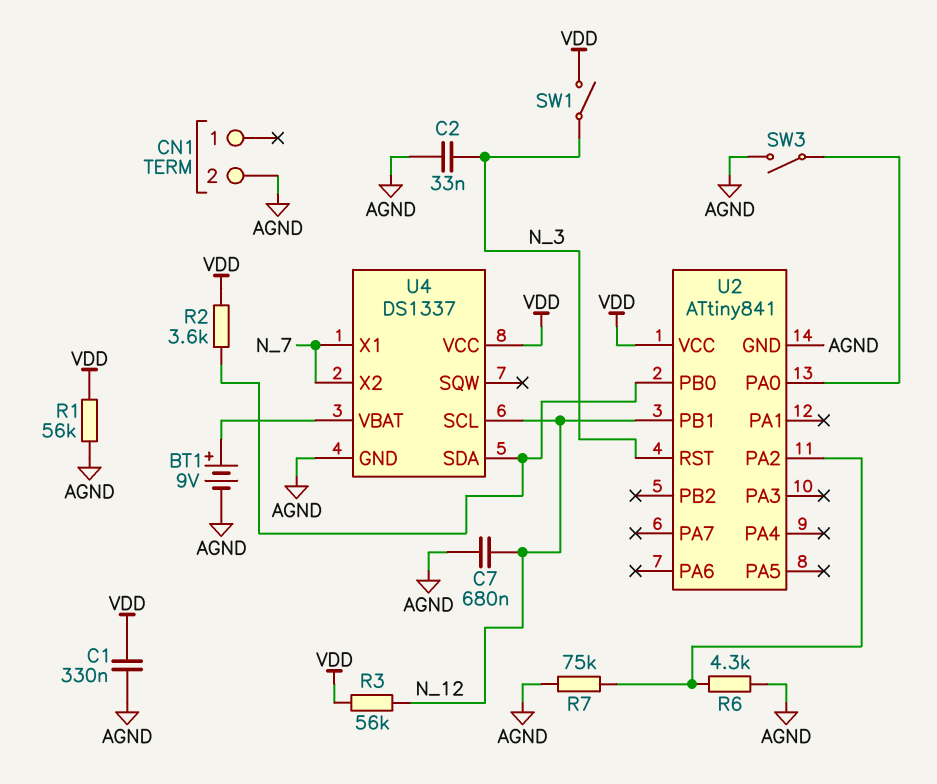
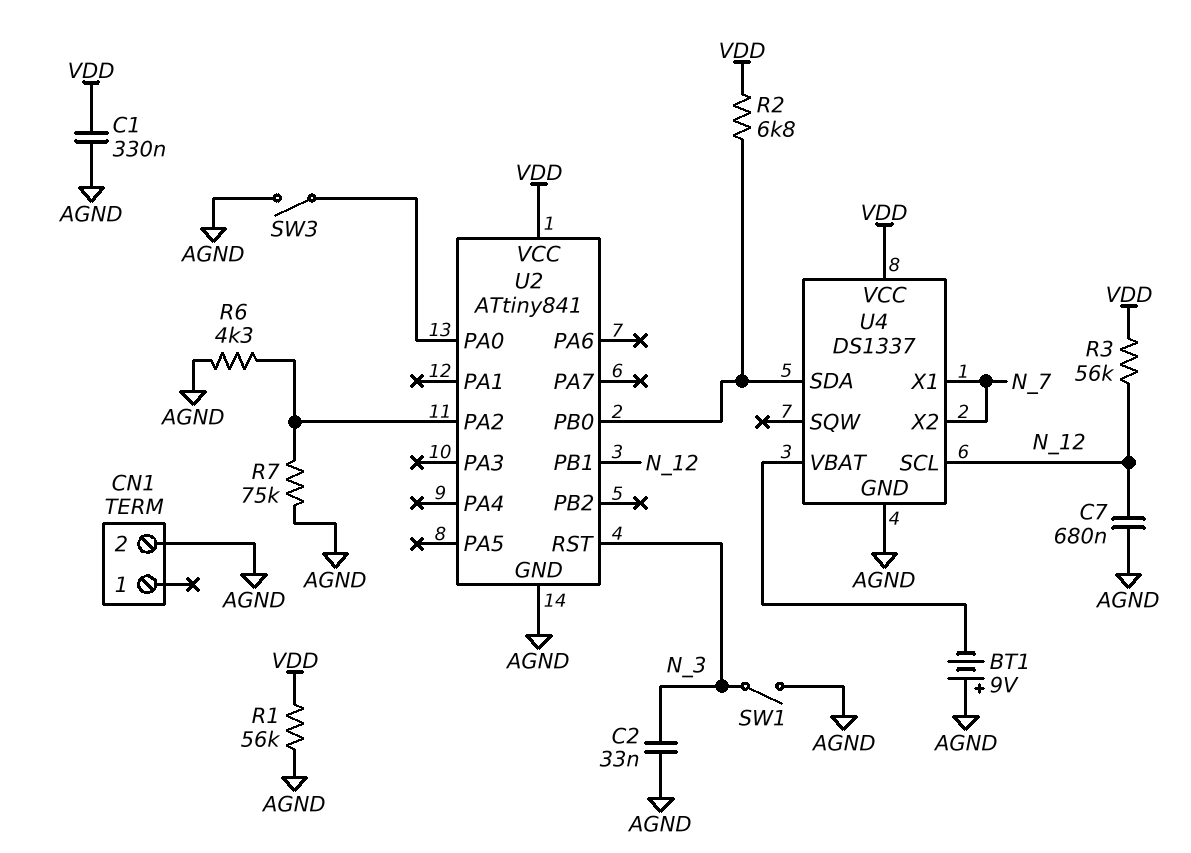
BT1: 9V (plus U4/VBAT, minus AGND) -> 9V (plus AGND, minus U4/VBAT)
R2: 3.6k (U2/PB0, VDD) -> 6.8k (U2/PB0, VDD)
SW1: switch (N_3, VDD) -> switch (AGND, N_3)

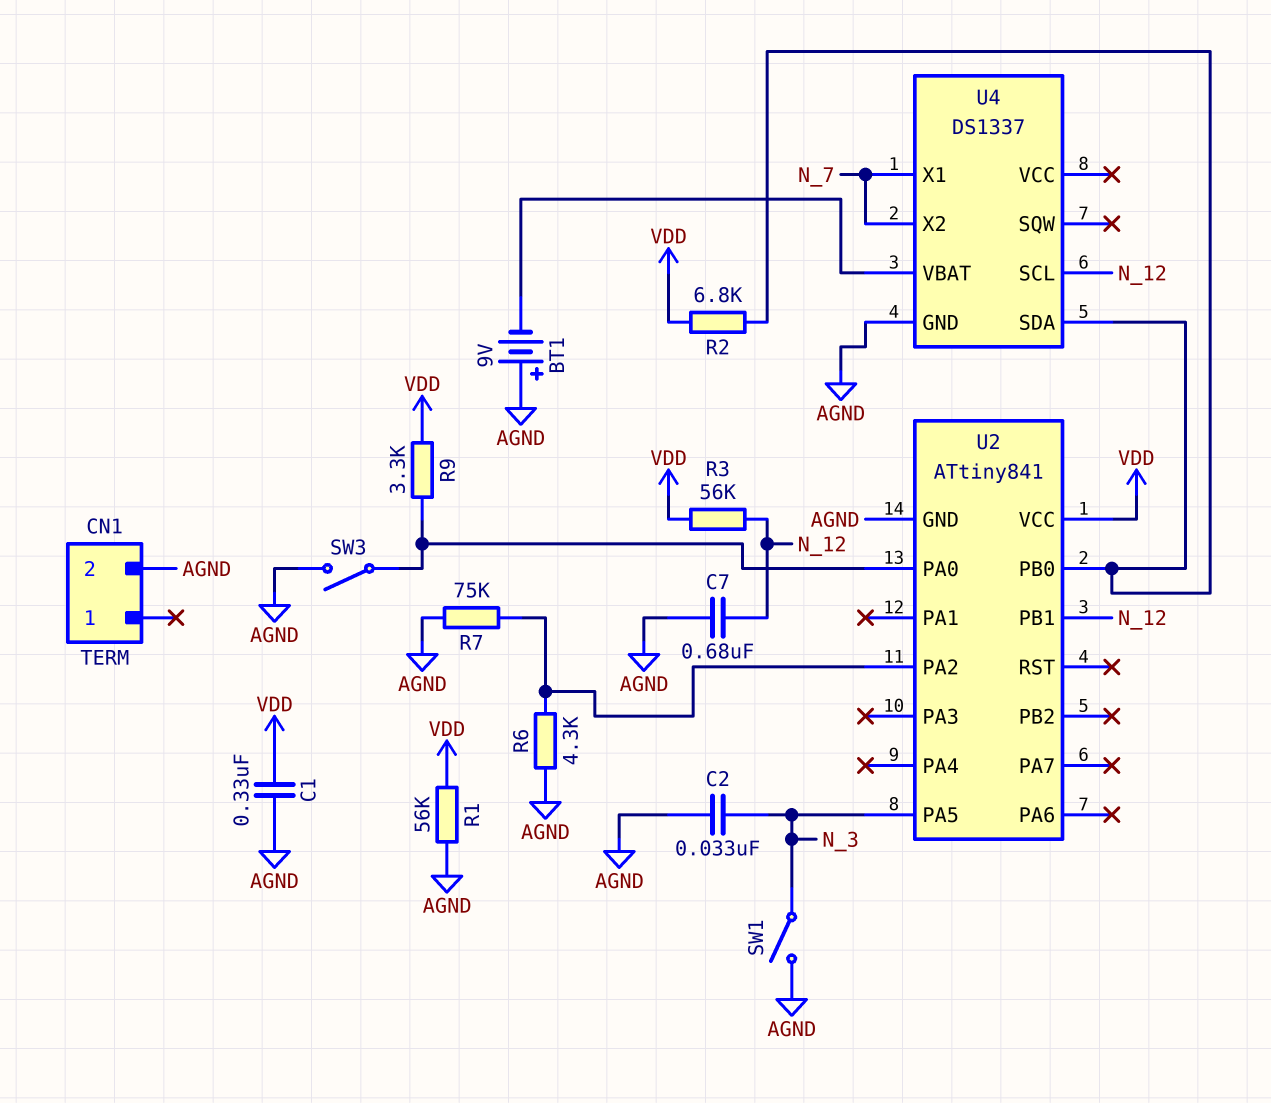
R9: none -> 3.3k (U2/PA0, VDD)
U2 pin PA5: none -> N_3
U2 pin RST: N_3 -> none
U4 pin VCC: VDD -> none

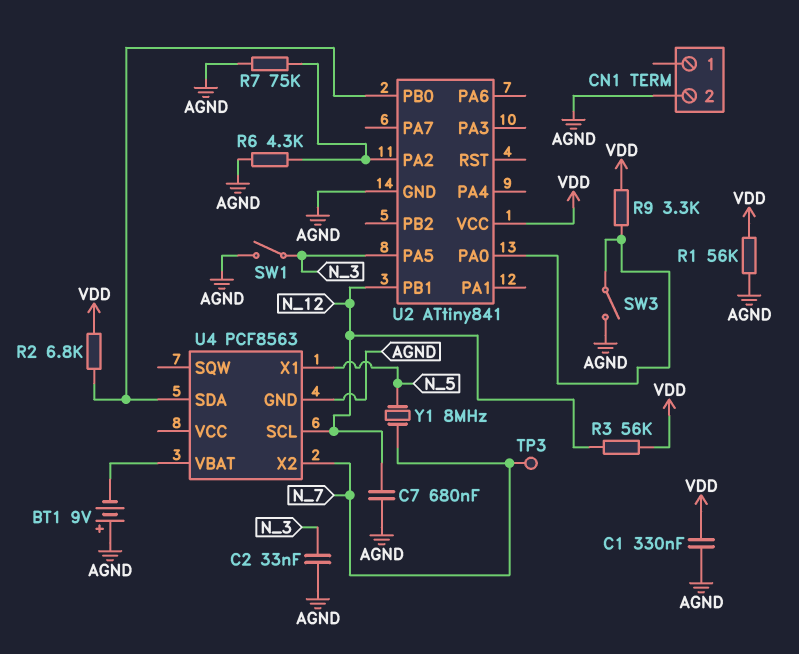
TP3: none -> test point (N_7)
U4: DS1337 -> PCF8563
U4 pin X1: N_7 -> N_5
Y1: none -> 8MHz (N_5, N_7)

